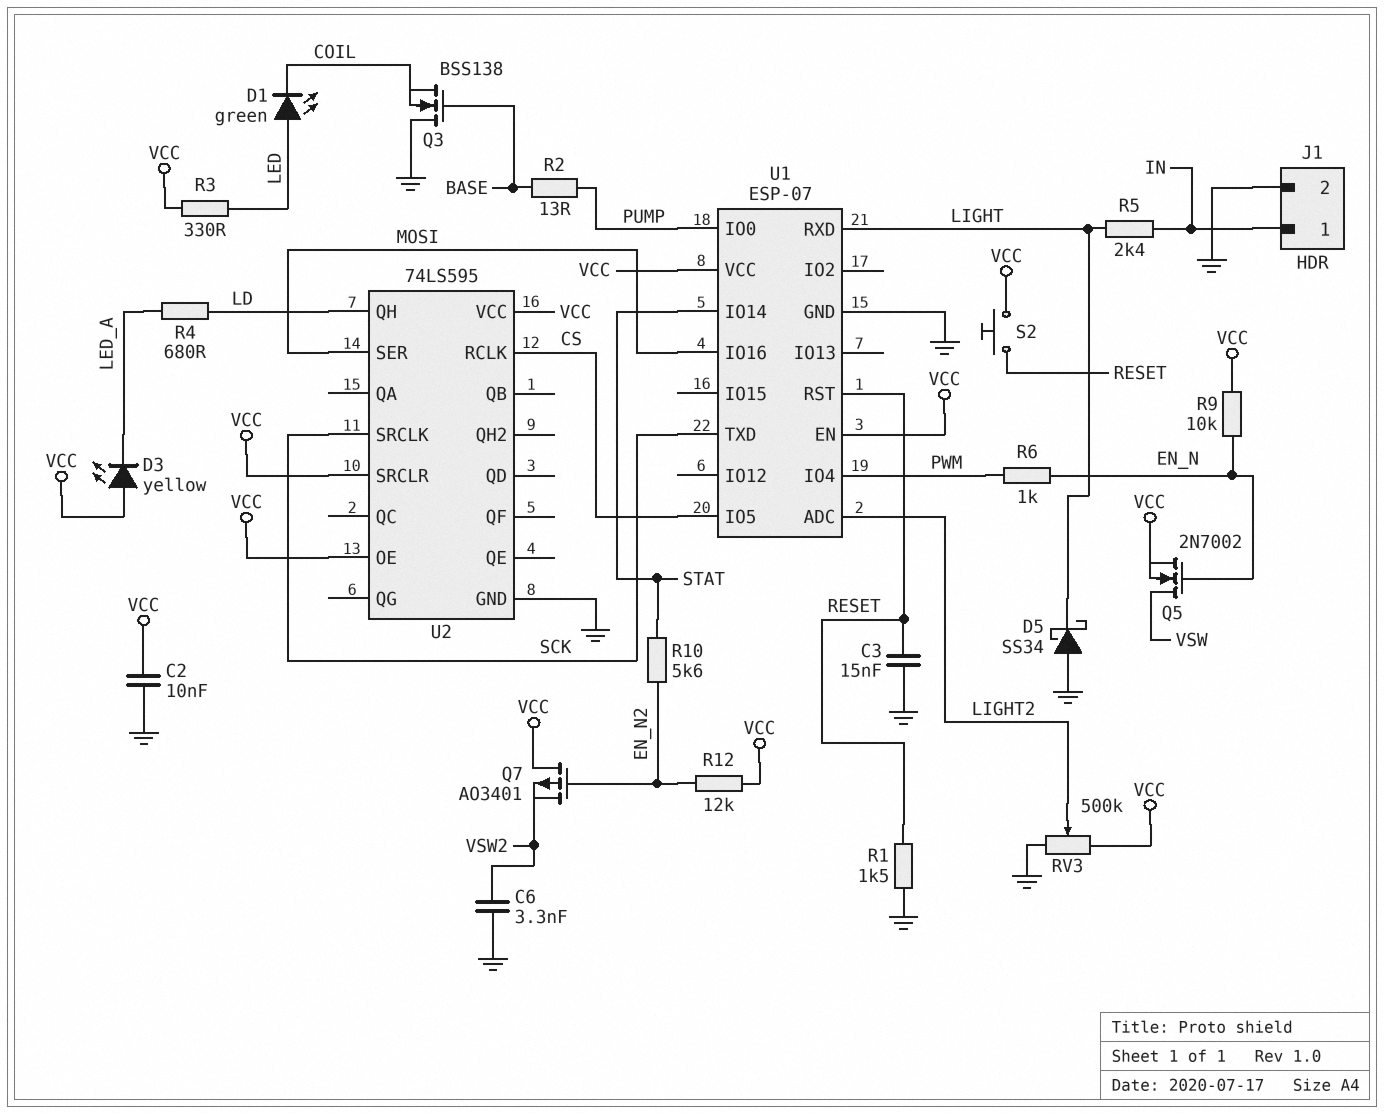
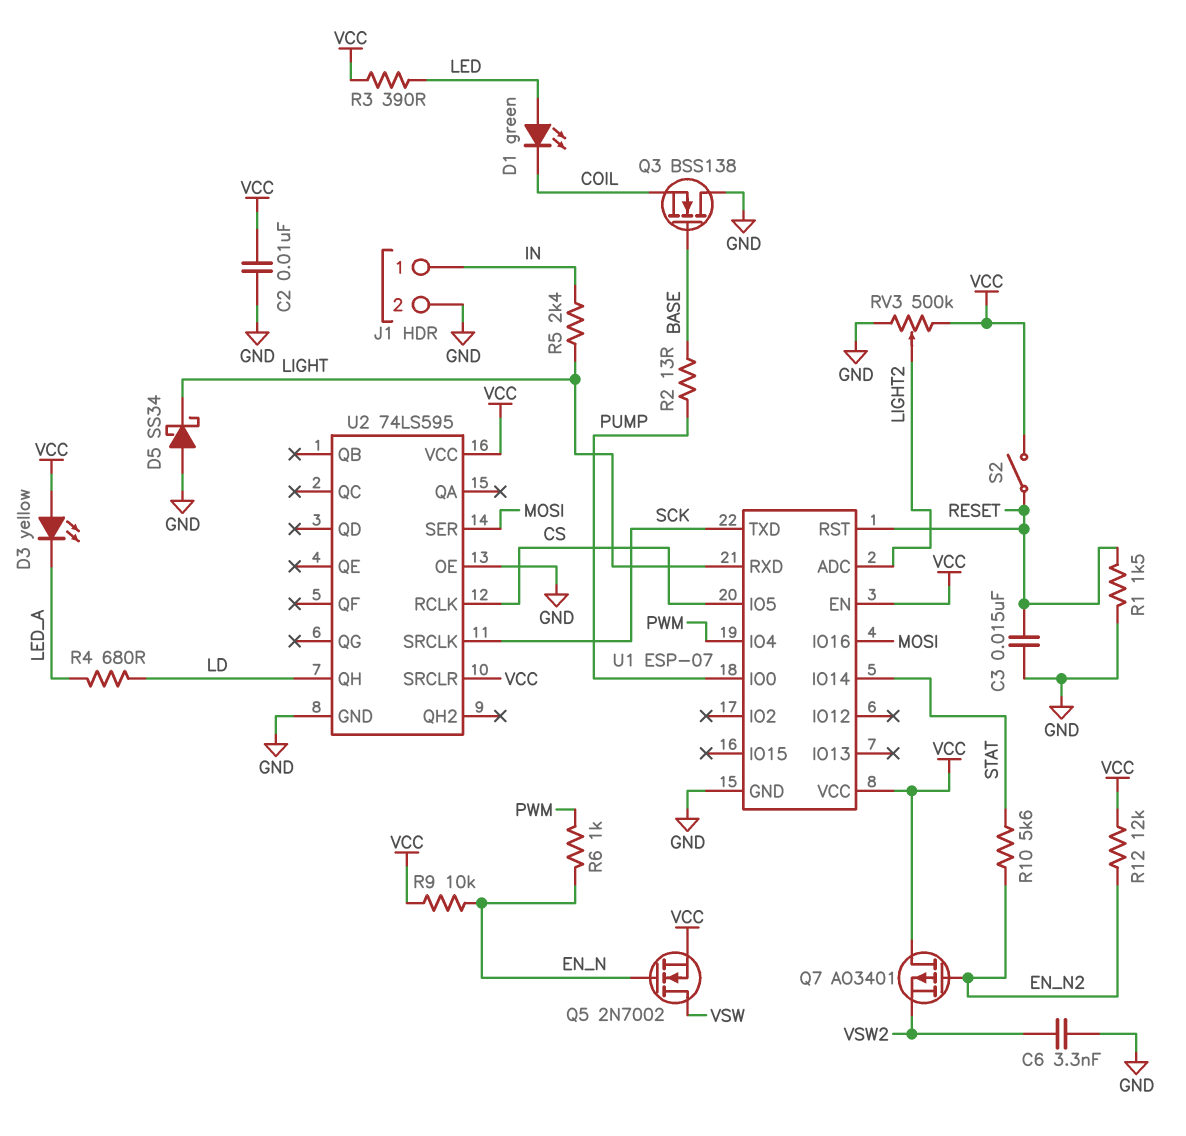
R3: 330 (LED, VCC) -> 390 (LED, VCC)
S2: button (RESET, VCC) -> switch (RESET, VCC)
U2 pin OE: VCC -> GND

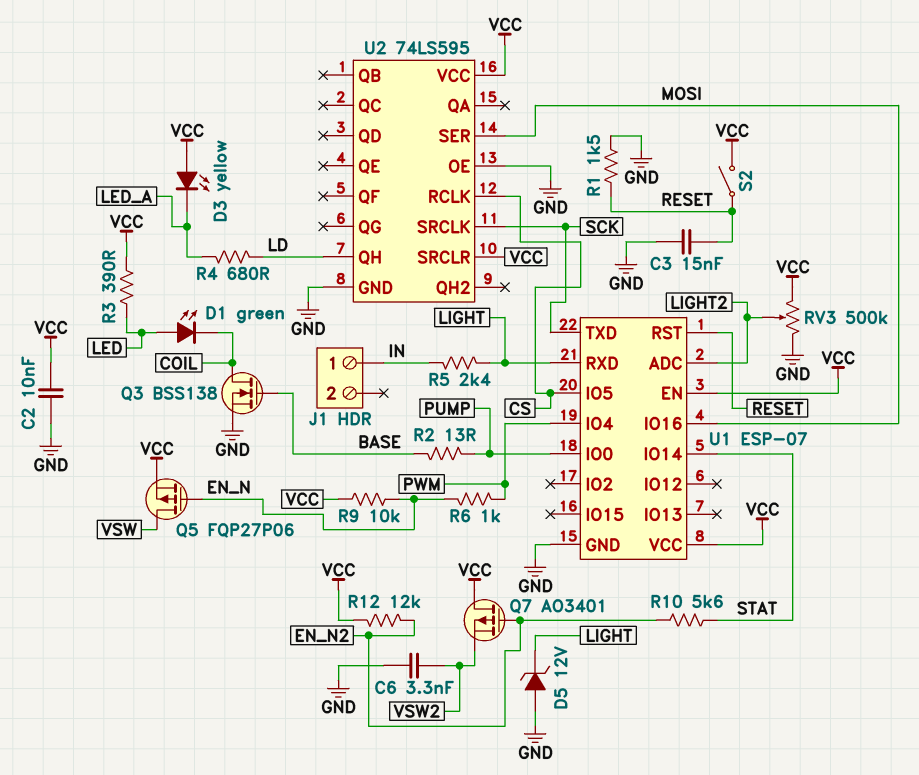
D5: schottky SS34 (A GND, K LIGHT) -> zener 12V (A GND, K LIGHT)
J1 pin 2: GND -> none
Q3: NMOS BSS138 (G BASE, D GND, S COIL) -> NMOS BSS138 (G BASE, D COIL, S GND)
Q5: NMOS 2N7002 (G EN_N, D VSW, S VCC) -> PMOS FQP27P06 (G EN_N, D VSW, S VCC)

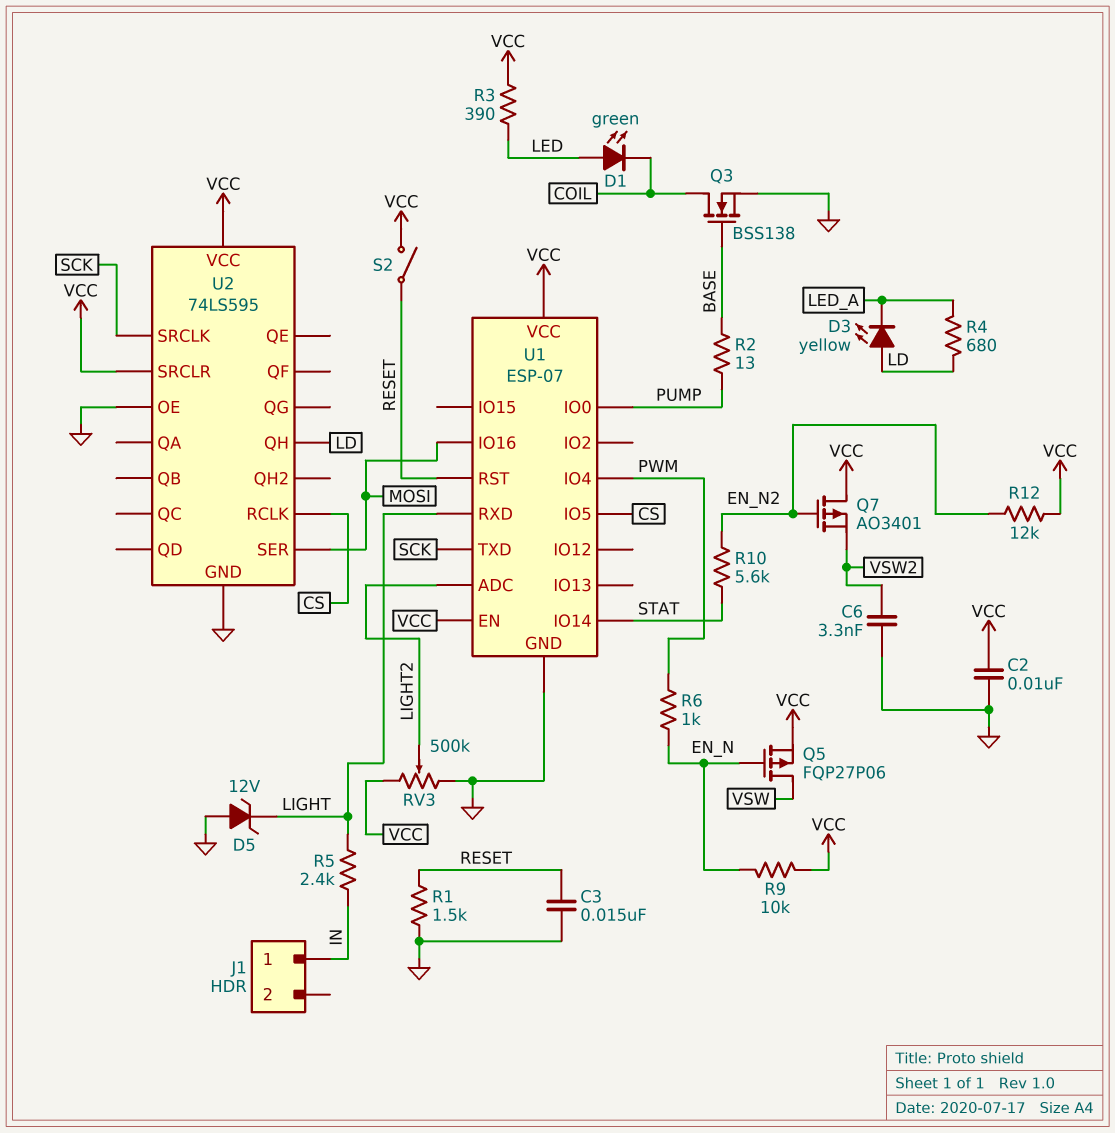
D3: LED yellow (A VCC, K LED_A) -> LED yellow (A LD, K LED_A)

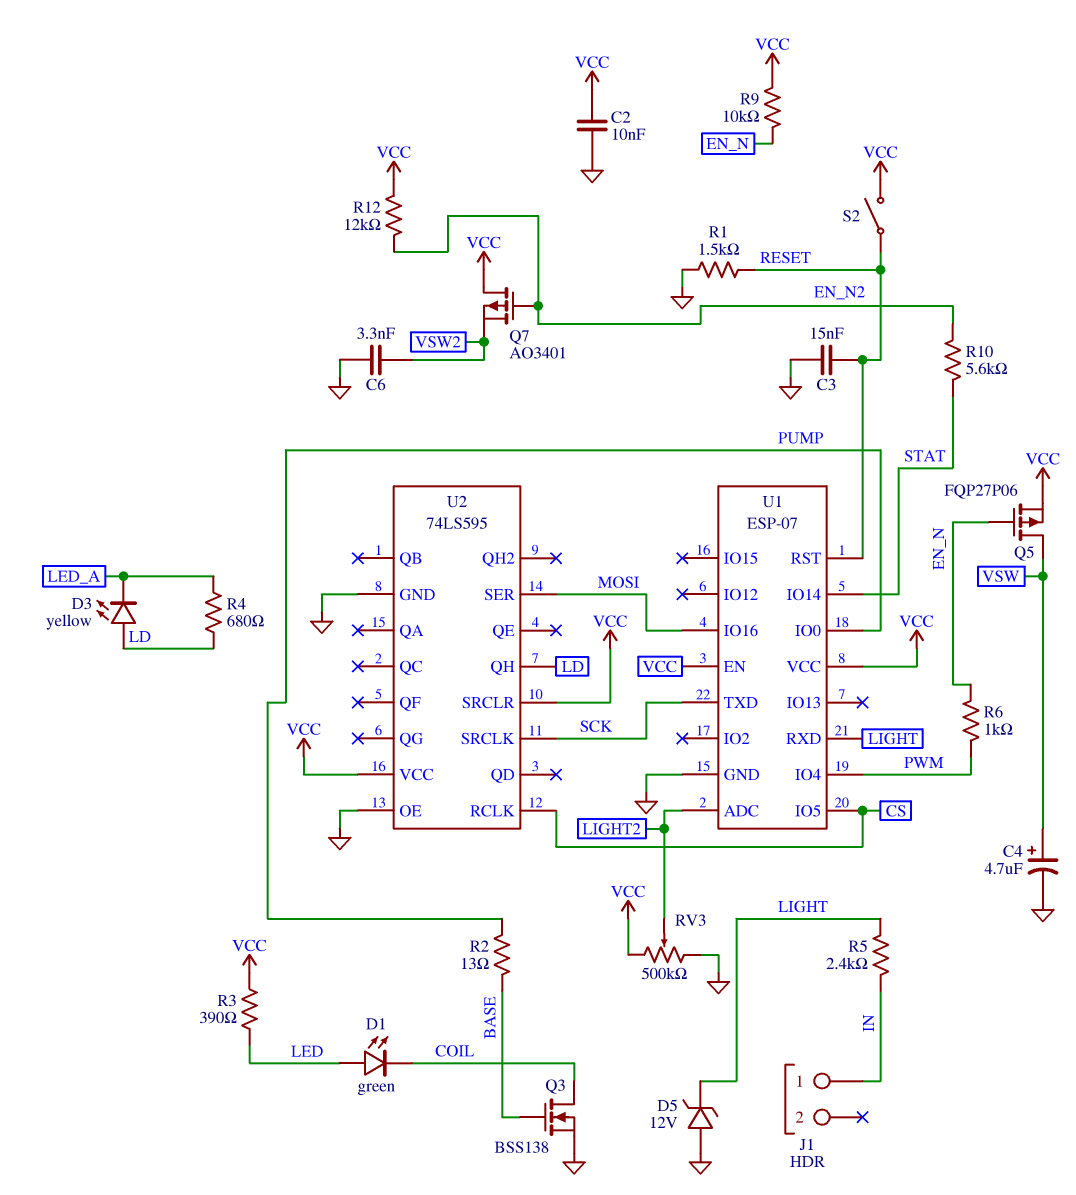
C4: none -> 4.7uF (plus VSW, minus GND)

